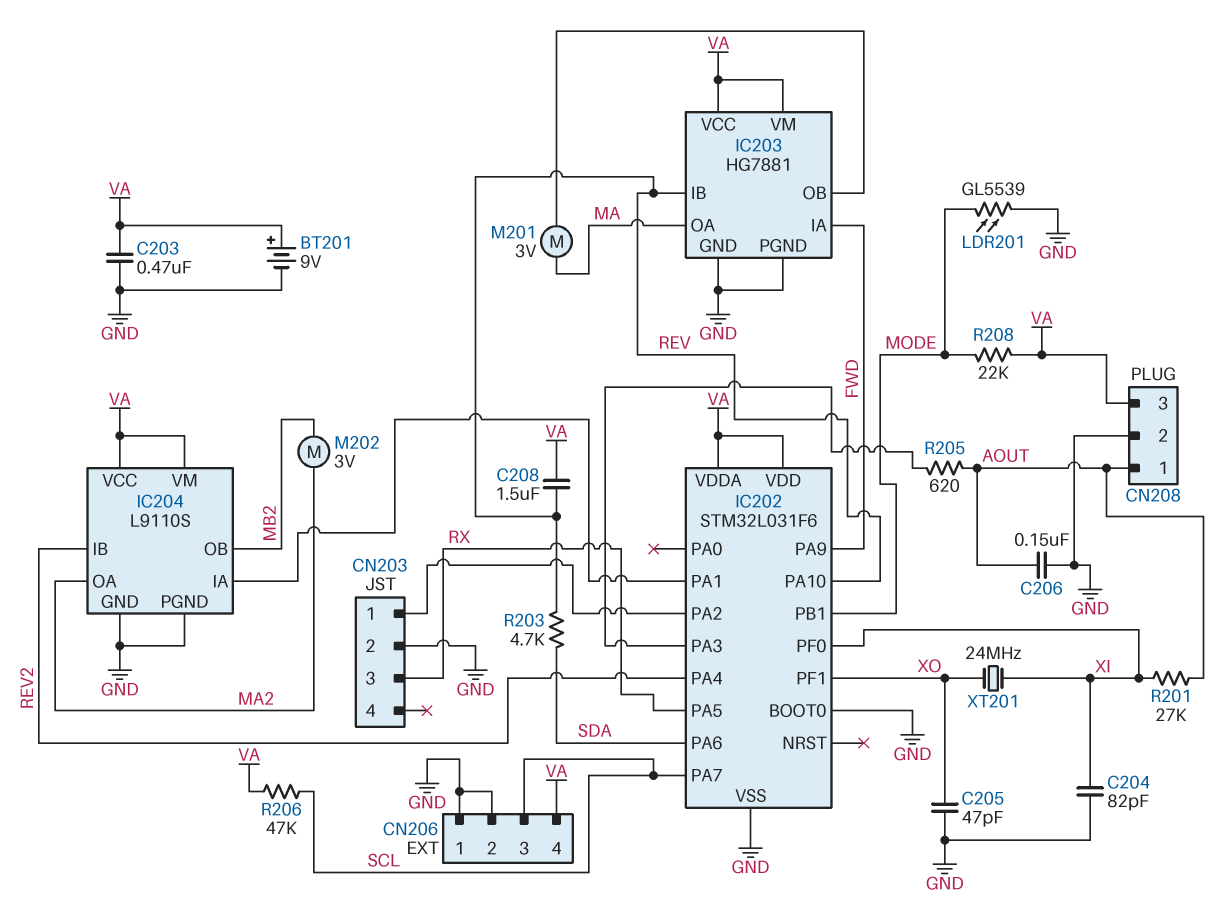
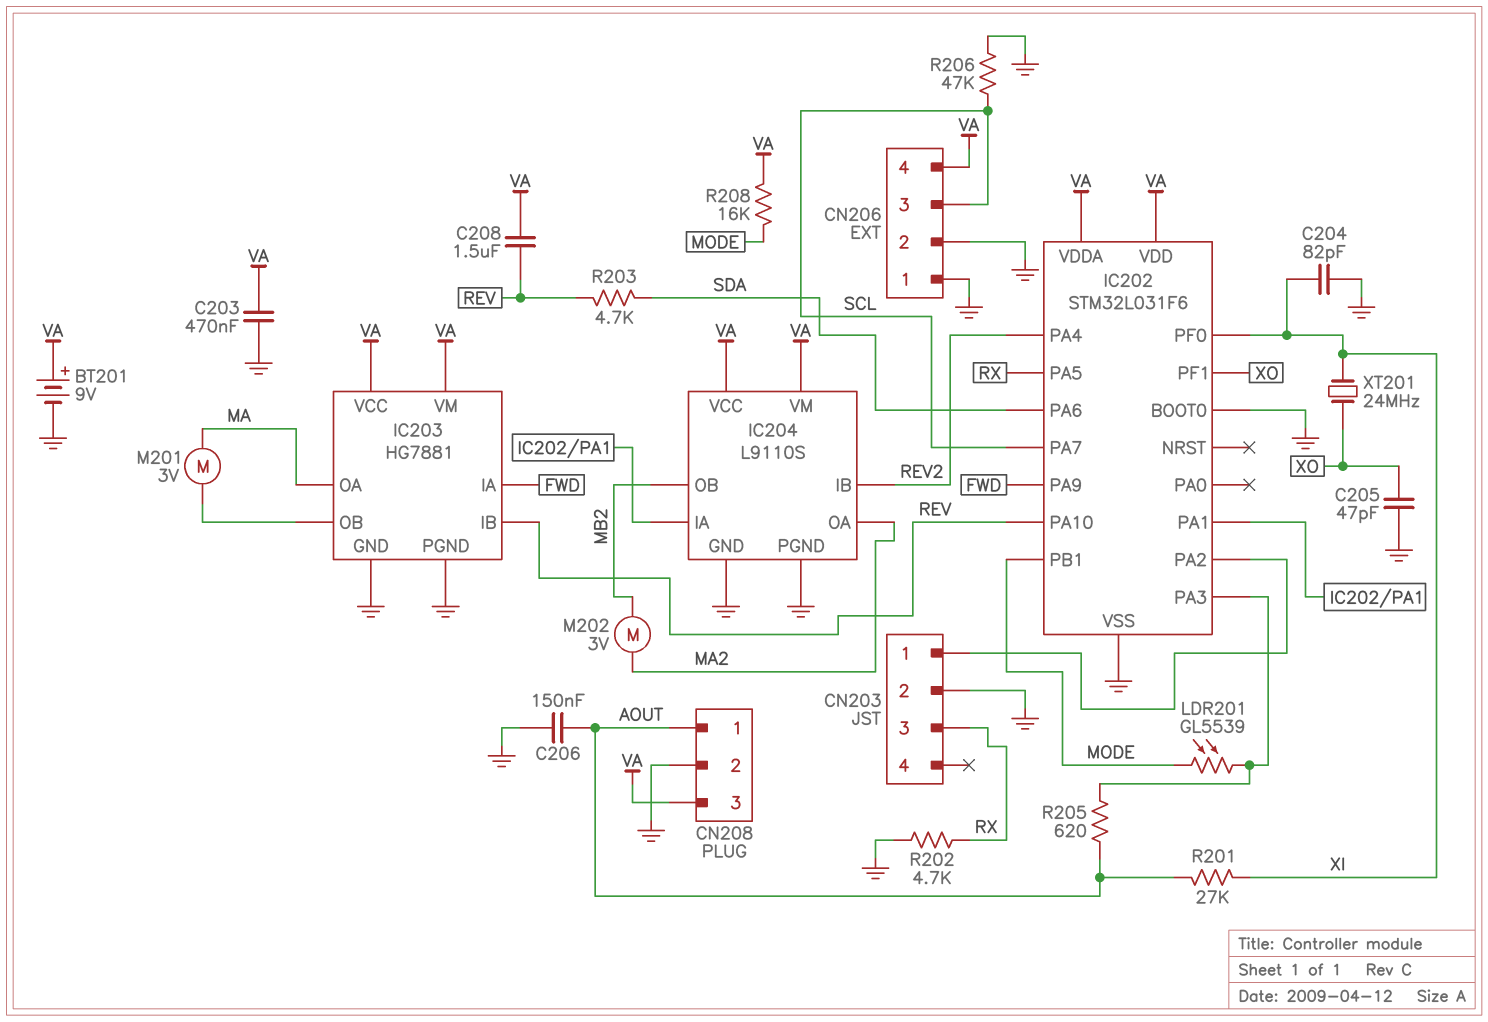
LDR201: GL5539 (GND, MODE) -> GL5539 (IC202/PA3, MODE)
R202: none -> 4.7k (GND, RX)
R206: 47k (SCL, VA) -> 47k (GND, SCL)
R208: 22k (MODE, VA) -> 16k (MODE, VA)

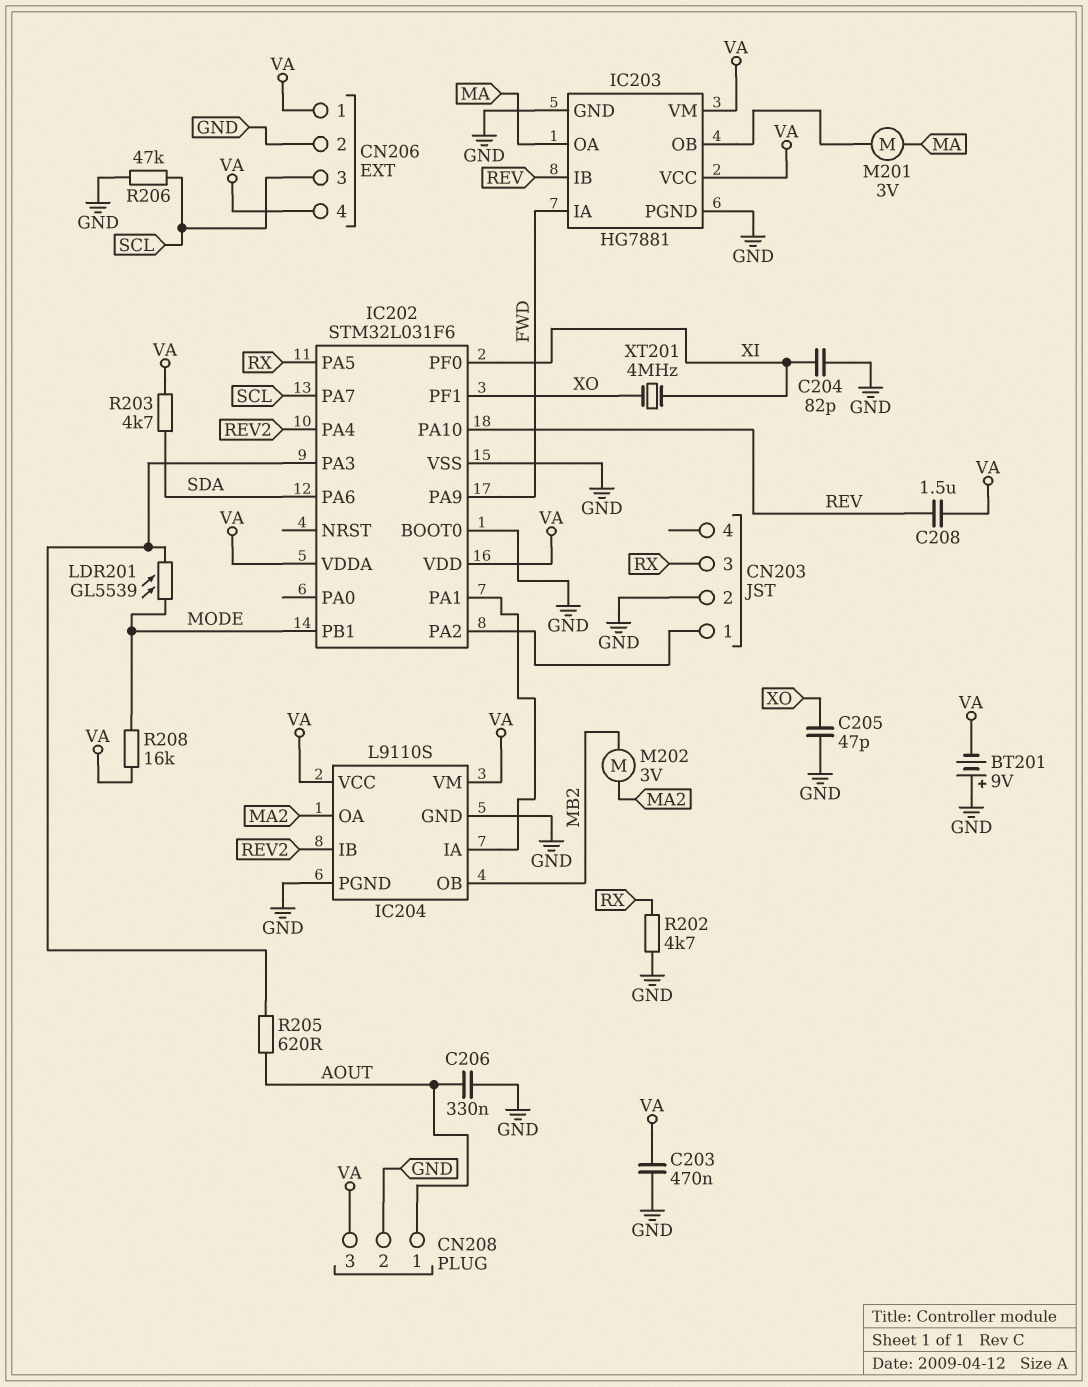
BT201: 9V (plus VA, minus GND) -> 9V (plus GND, minus VA)
C206: 150nF (AOUT, GND) -> 330nF (AOUT, GND)
CN206 pin 1: GND -> VA
R201: 27k (AOUT, XI) -> none
R203: 4.7k (REV, SDA) -> 4.7k (SDA, VA)
XT201: 24MHz (XI, XO) -> 4MHz (XI, XO)

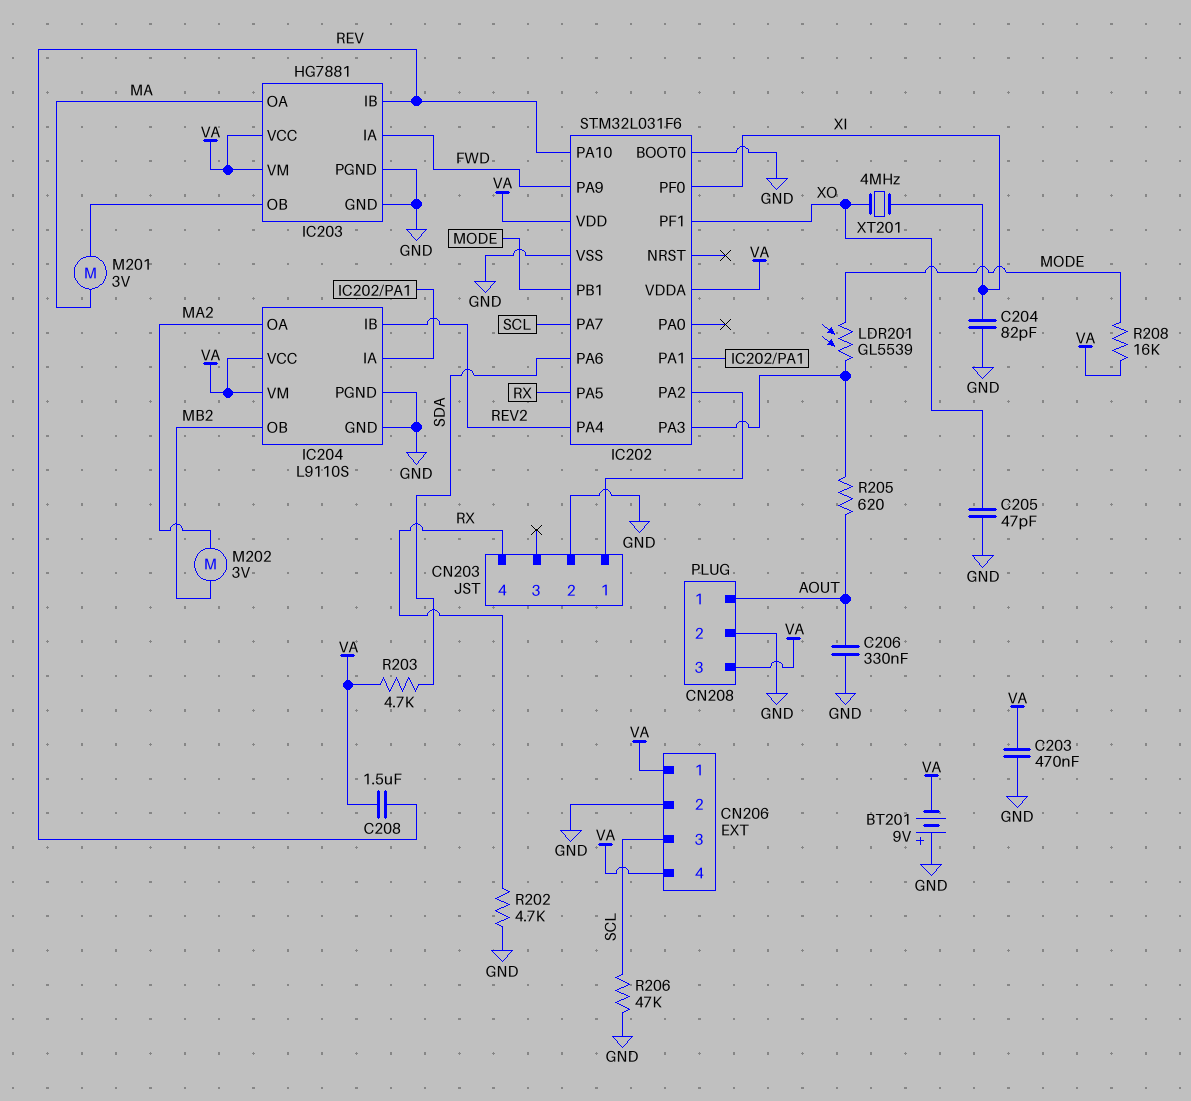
CN203 pin 3: RX -> none
CN203 pin 4: none -> RX

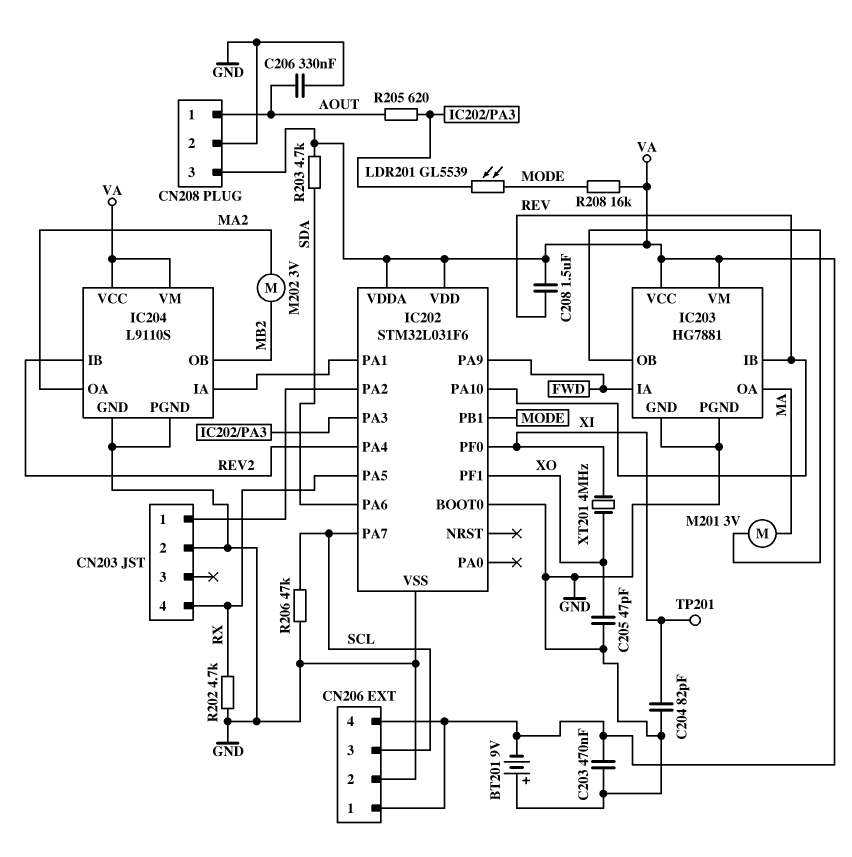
TP201: none -> test point (XI)

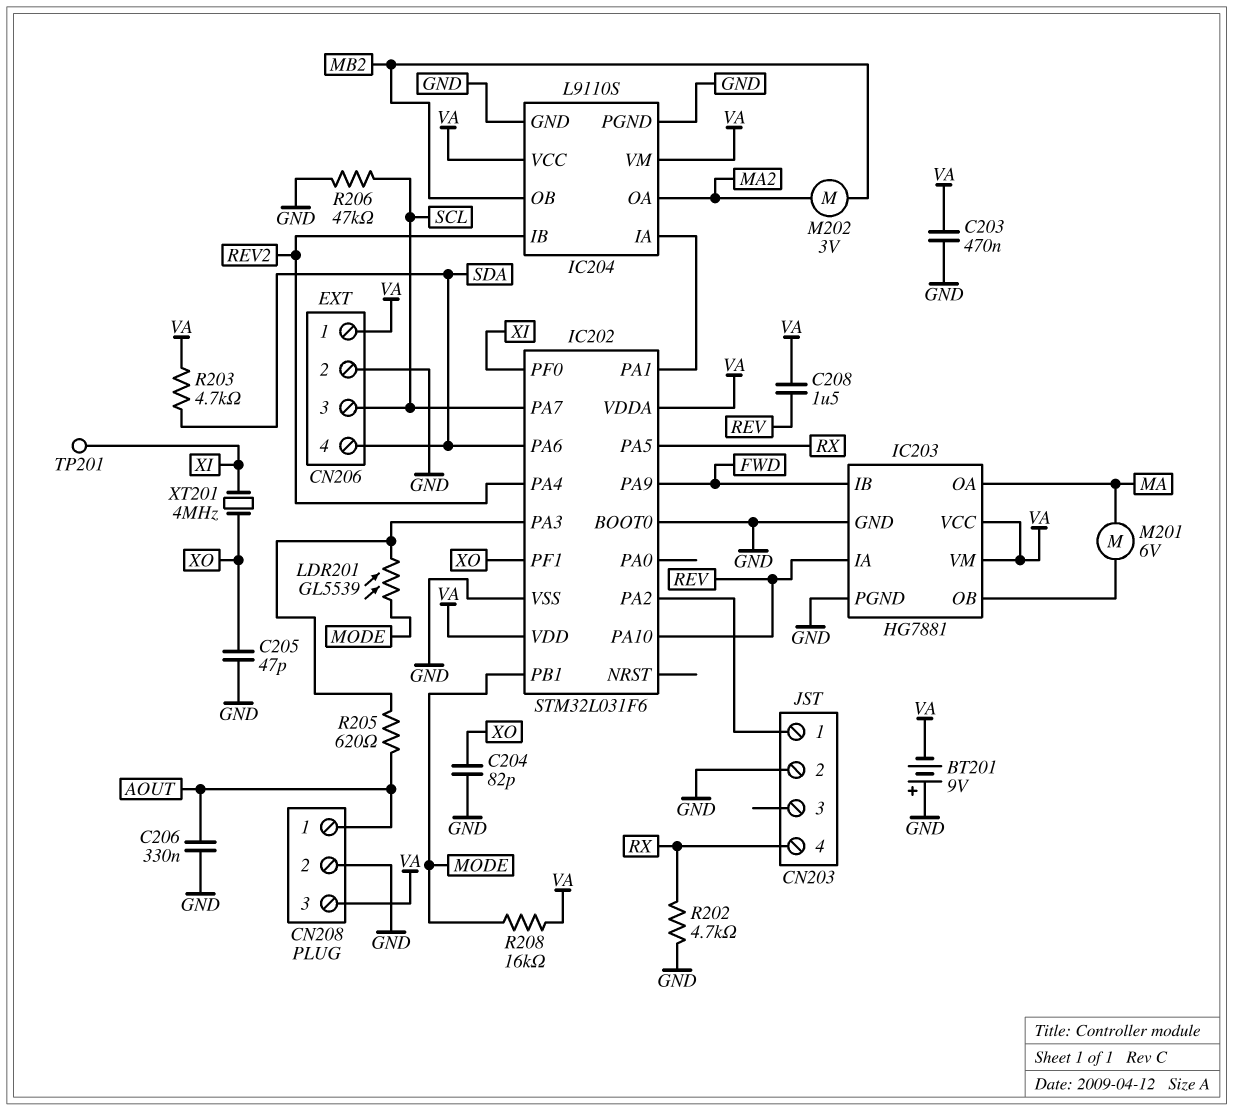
C204: 82pF (GND, XI) -> 82pF (GND, XO)
CN206 pin 4: VA -> SDA
IC203 pin IA: FWD -> REV
IC203 pin IB: REV -> FWD
M201: motor 3V (IC203/OB, MA) -> motor 6V (IC203/OB, MA)

